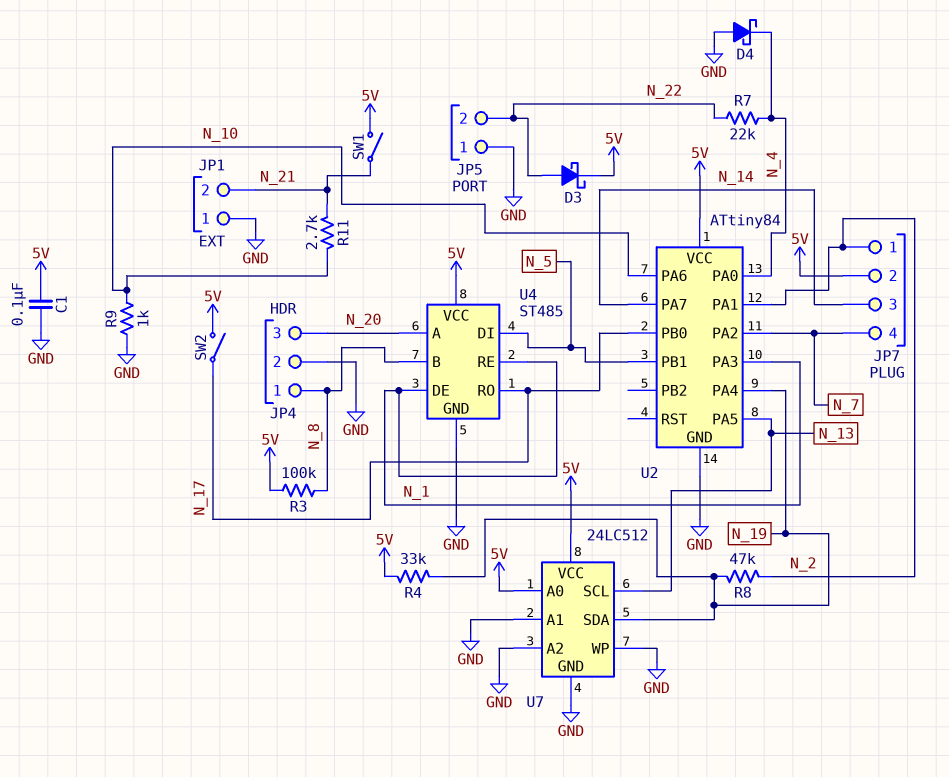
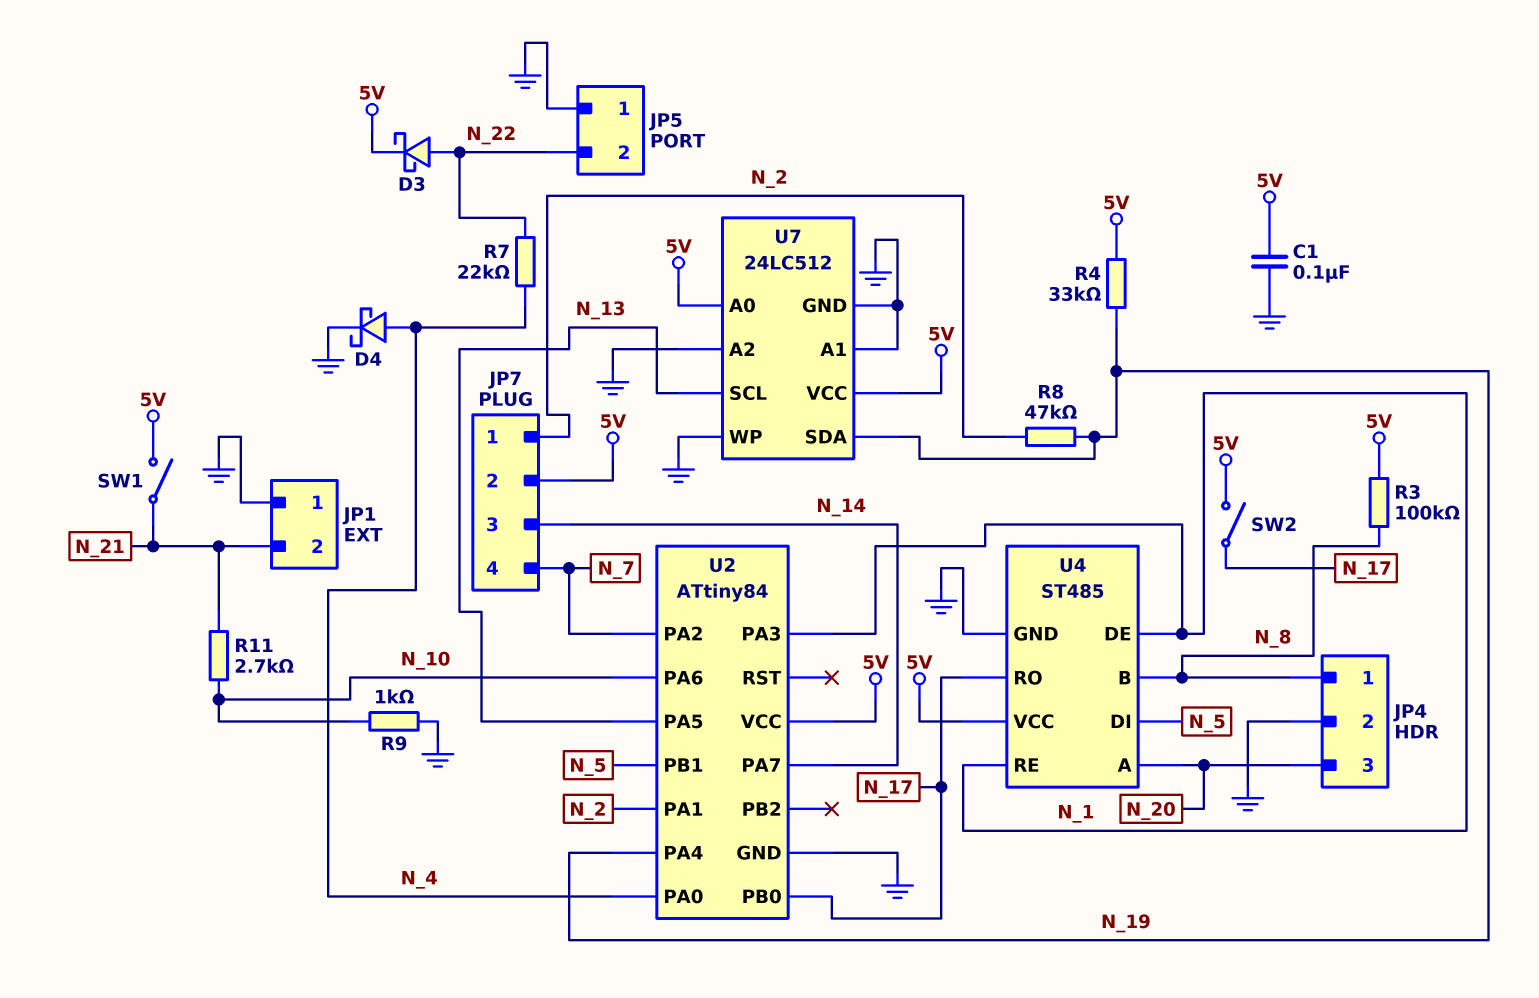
D4: schottky (A GND, K N_4) -> schottky (A N_4, K GND)

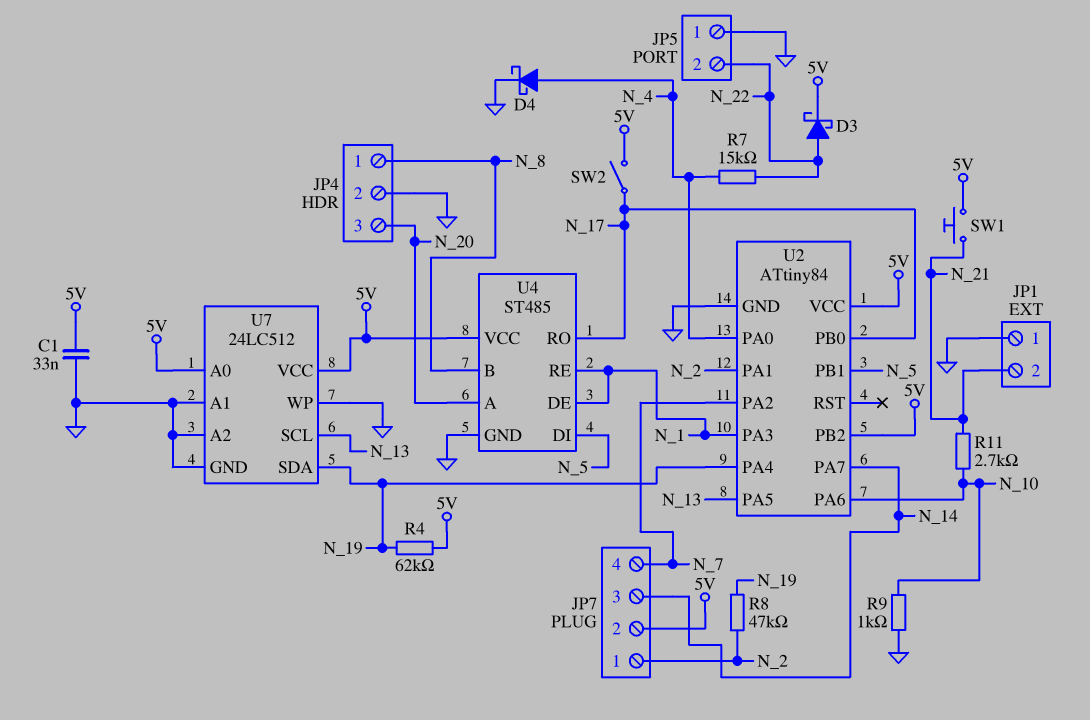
C1: 100nF (5V, GND) -> 33nF (5V, GND)
R3: 100k (5V, N_8) -> none
R4: 33k (5V, N_19) -> 62k (5V, N_19)
R7: 22k (N_4, N_22) -> 15k (N_4, N_22)
SW1: switch (5V, N_21) -> button (5V, N_21)
U2 pin PB2: none -> 5V

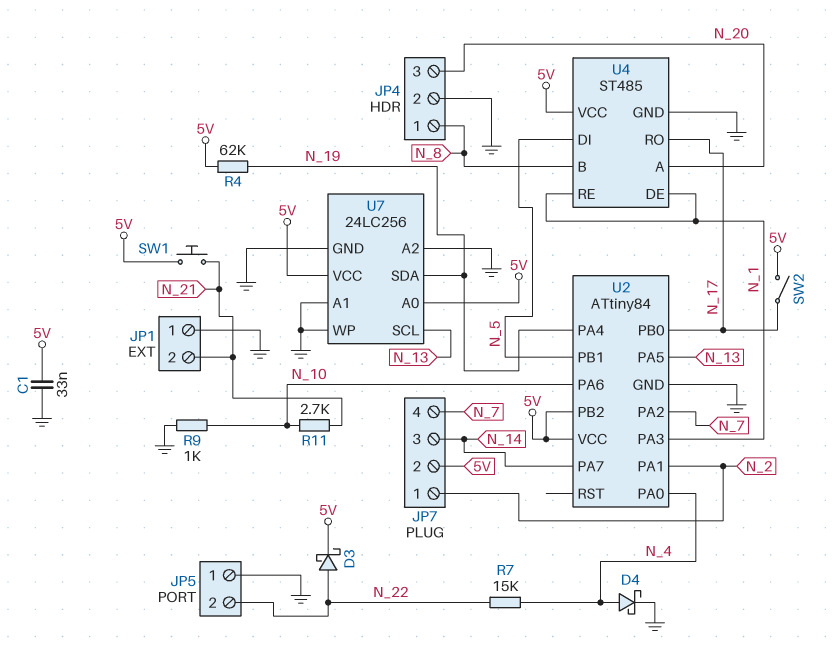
R8: 47k (N_2, N_19) -> none
U7: 24LC512 -> 24LC256

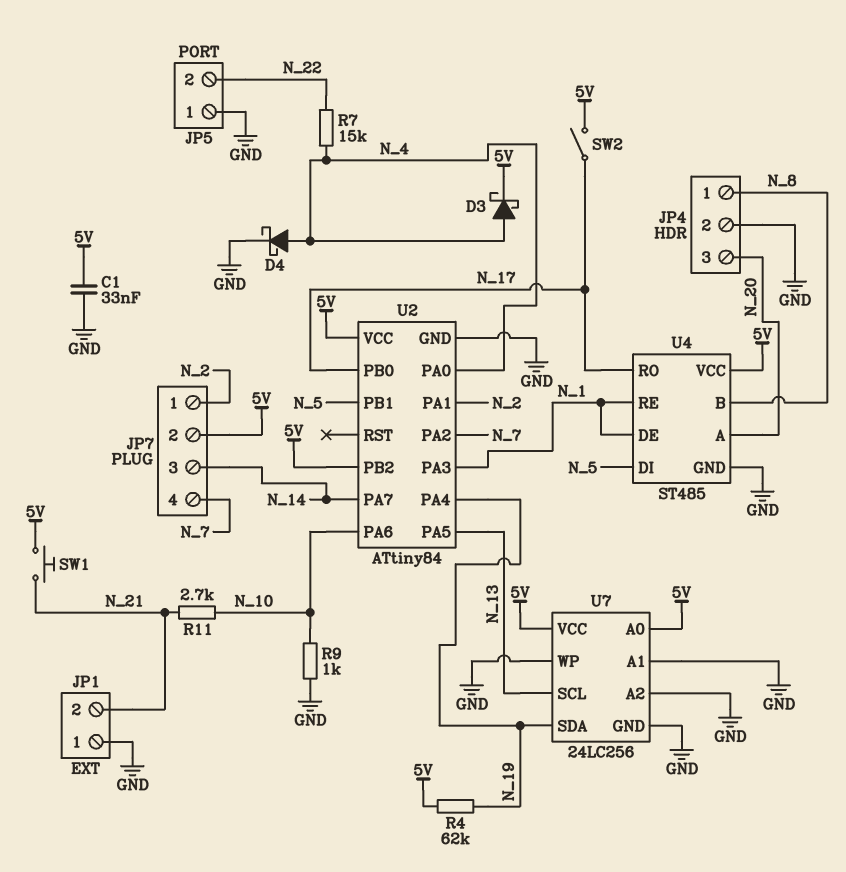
D3: schottky (A N_22, K 5V) -> schottky (A N_4, K 5V)

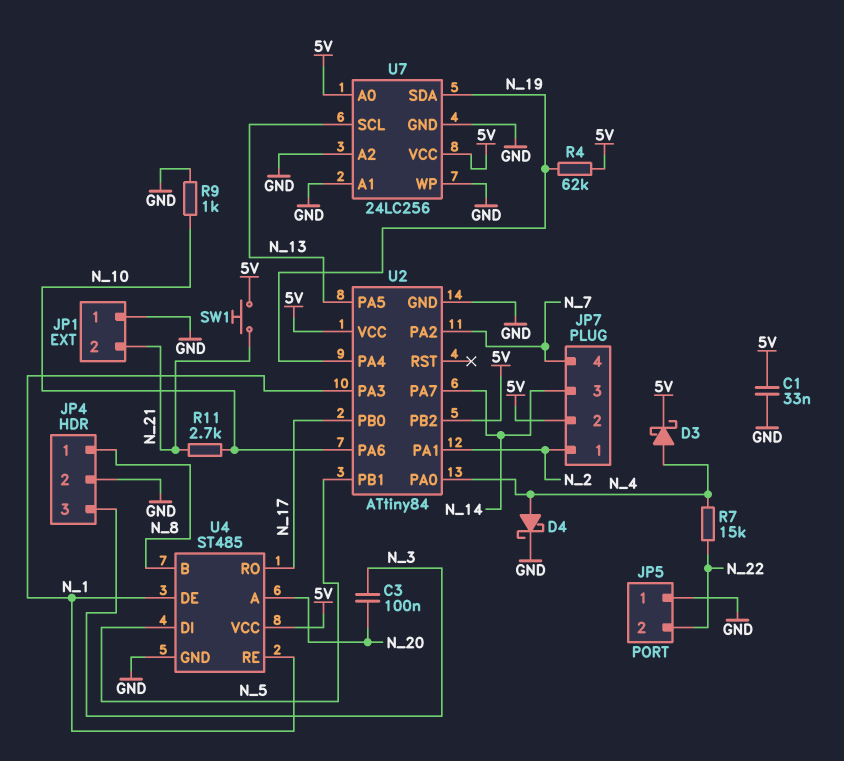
C3: none -> 100nF (N_3, N_20)
JP4 pin 3: N_20 -> N_3
SW2: switch (5V, N_17) -> none

